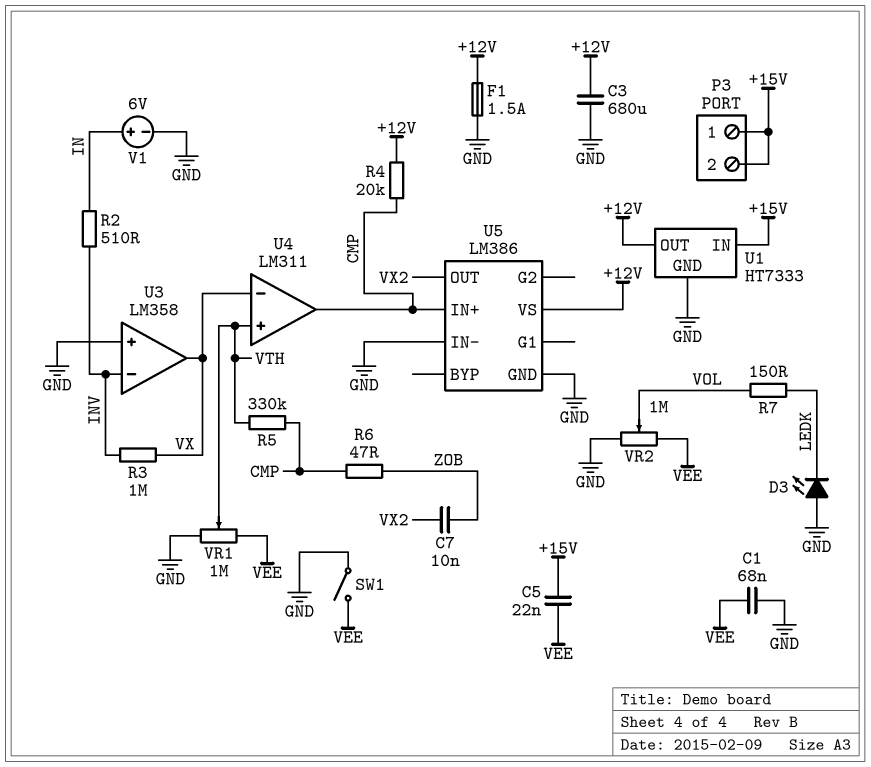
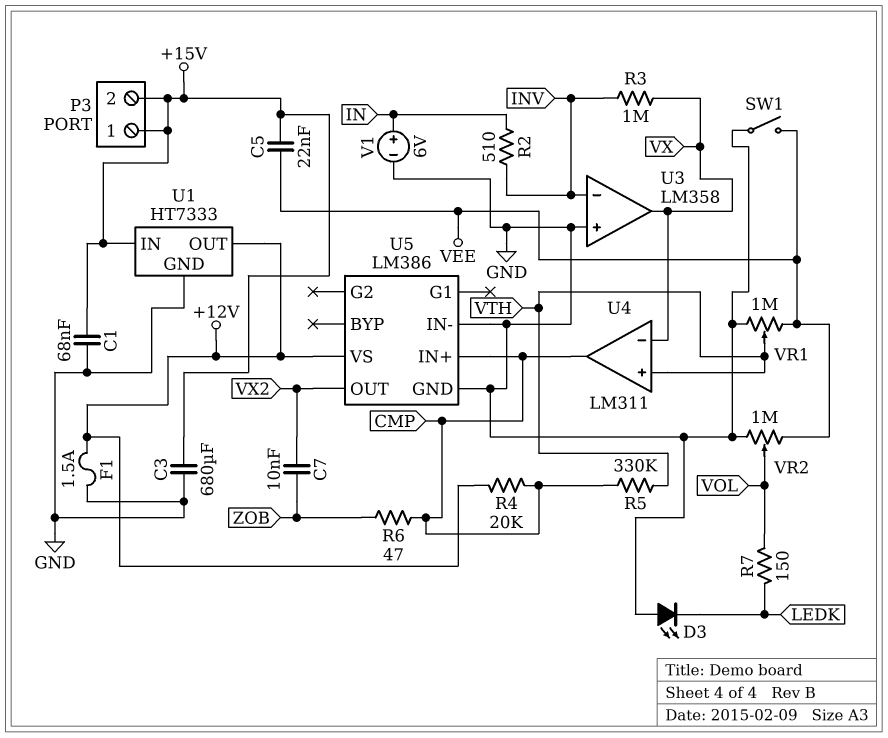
C1: 68nF (GND, VEE) -> 68nF (+15V, GND)
C3: 680uF (+12V, GND) -> 680uF (+15V, GND)

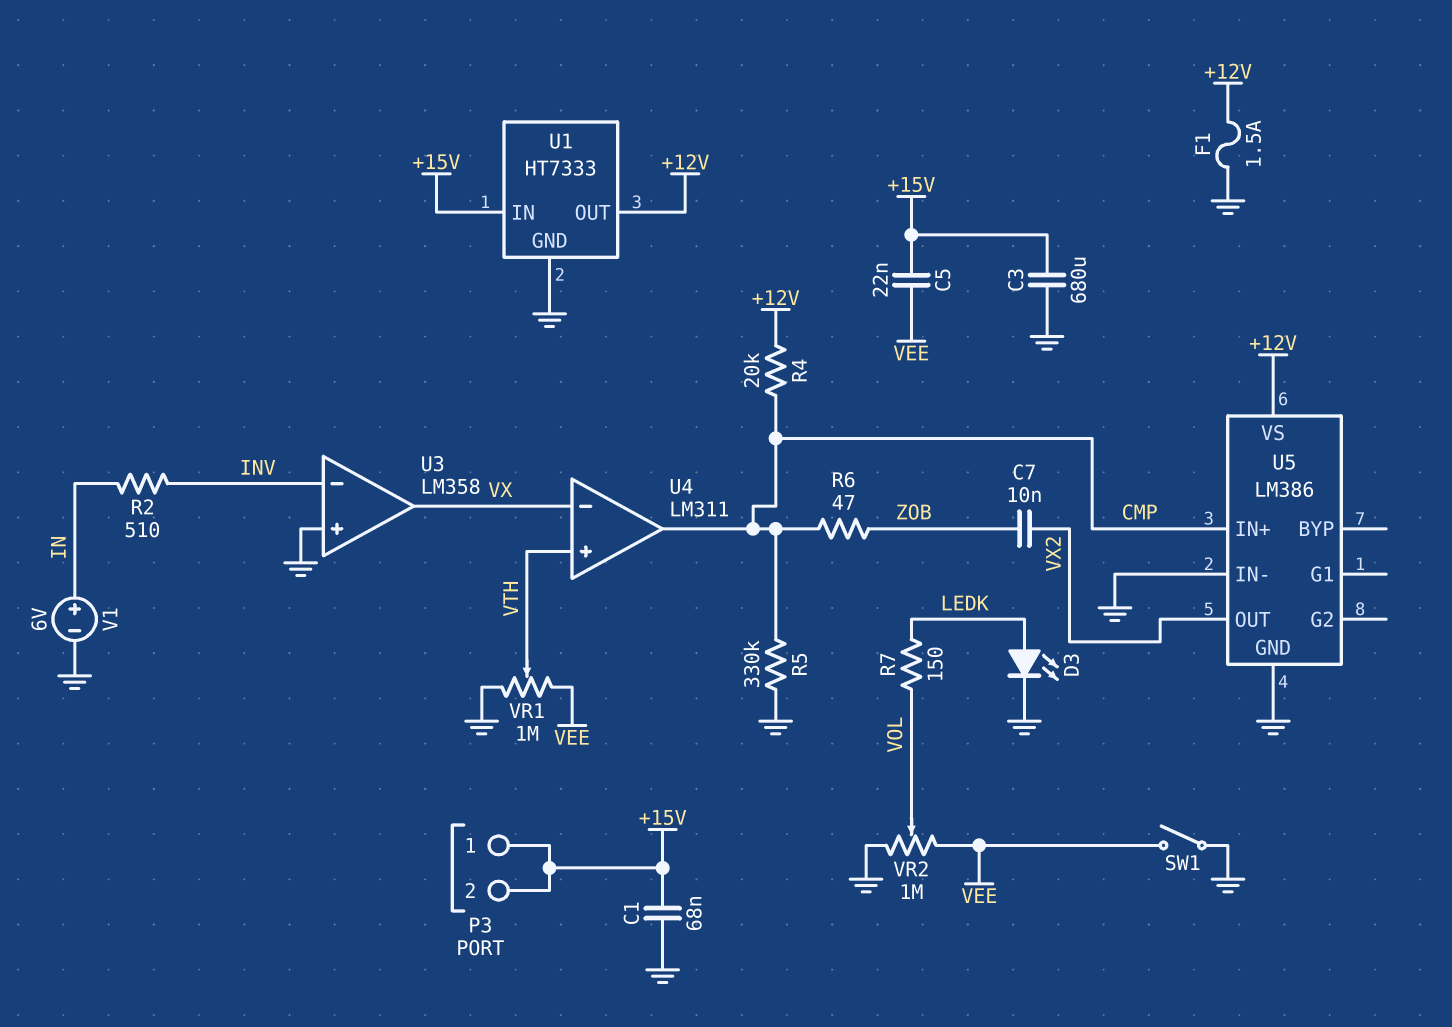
D3: LED (A GND, K LEDK) -> LED (A LEDK, K GND)
R3: 1M (INV, VX) -> none
R5: 330k (CMP, VTH) -> 330k (CMP, GND)

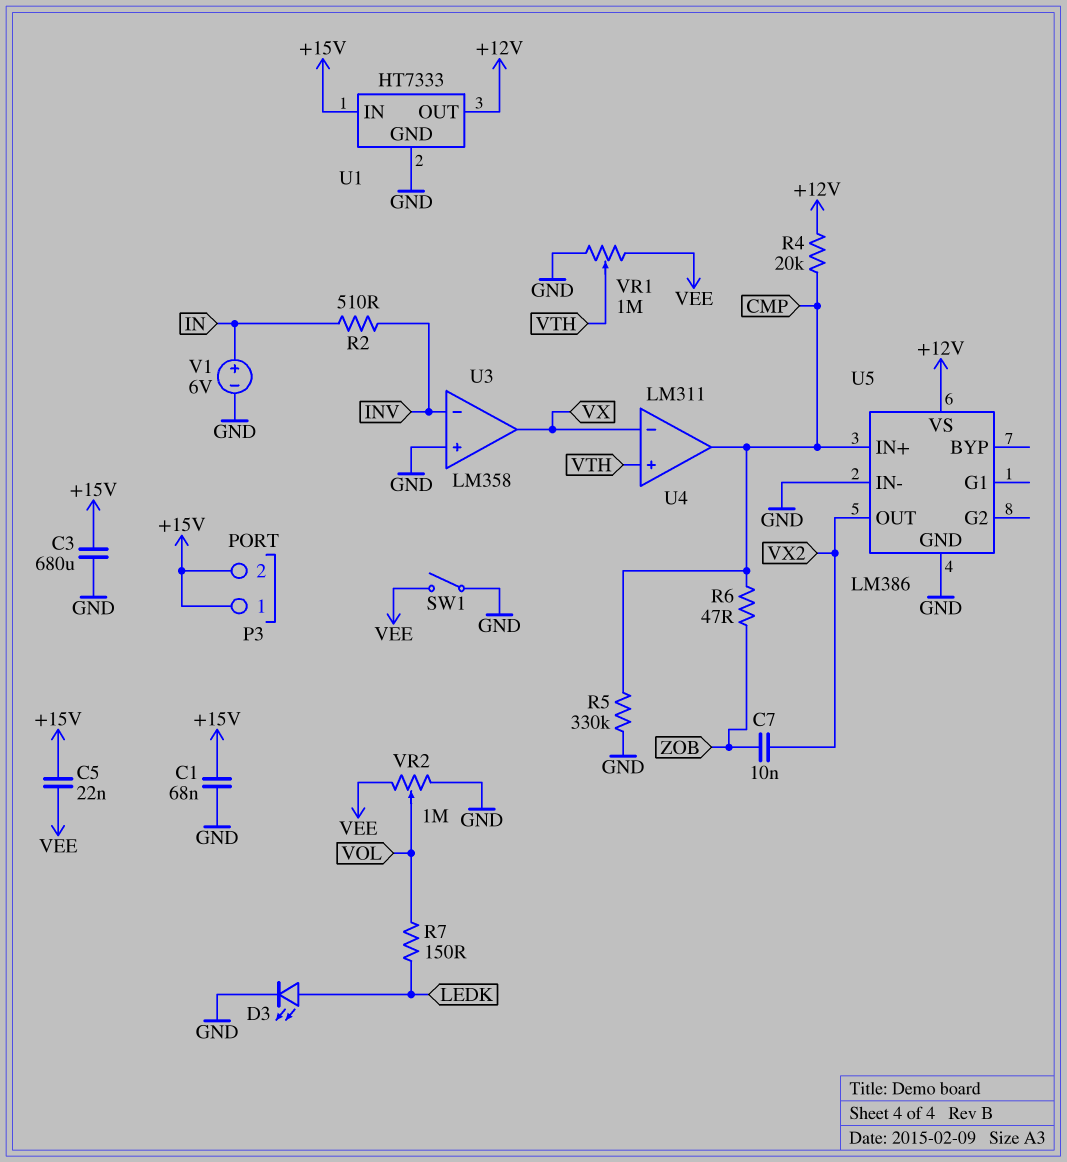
F1: 1.5A (+12V, GND) -> none

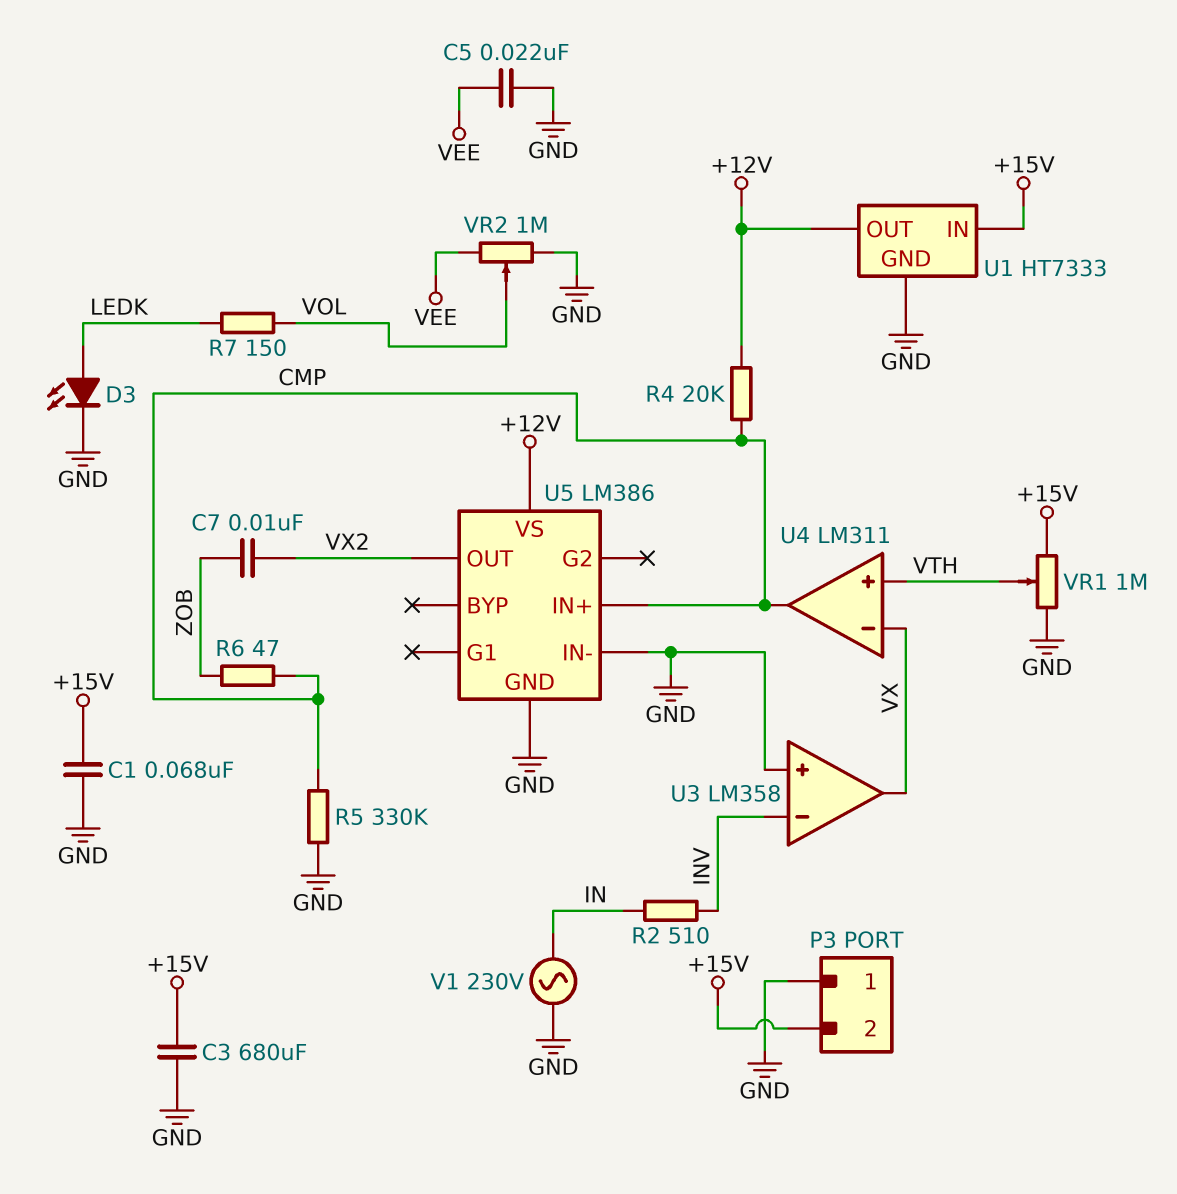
C5: 22nF (+15V, VEE) -> 22nF (GND, VEE)
P3 pin 1: +15V -> GND
SW1: switch (GND, VEE) -> none
V1: 6V (plus IN, minus GND) -> AC 230V (GND, IN)
VR1: 1M (GND, VEE, wiper VTH) -> 1M (+15V, GND, wiper VTH)

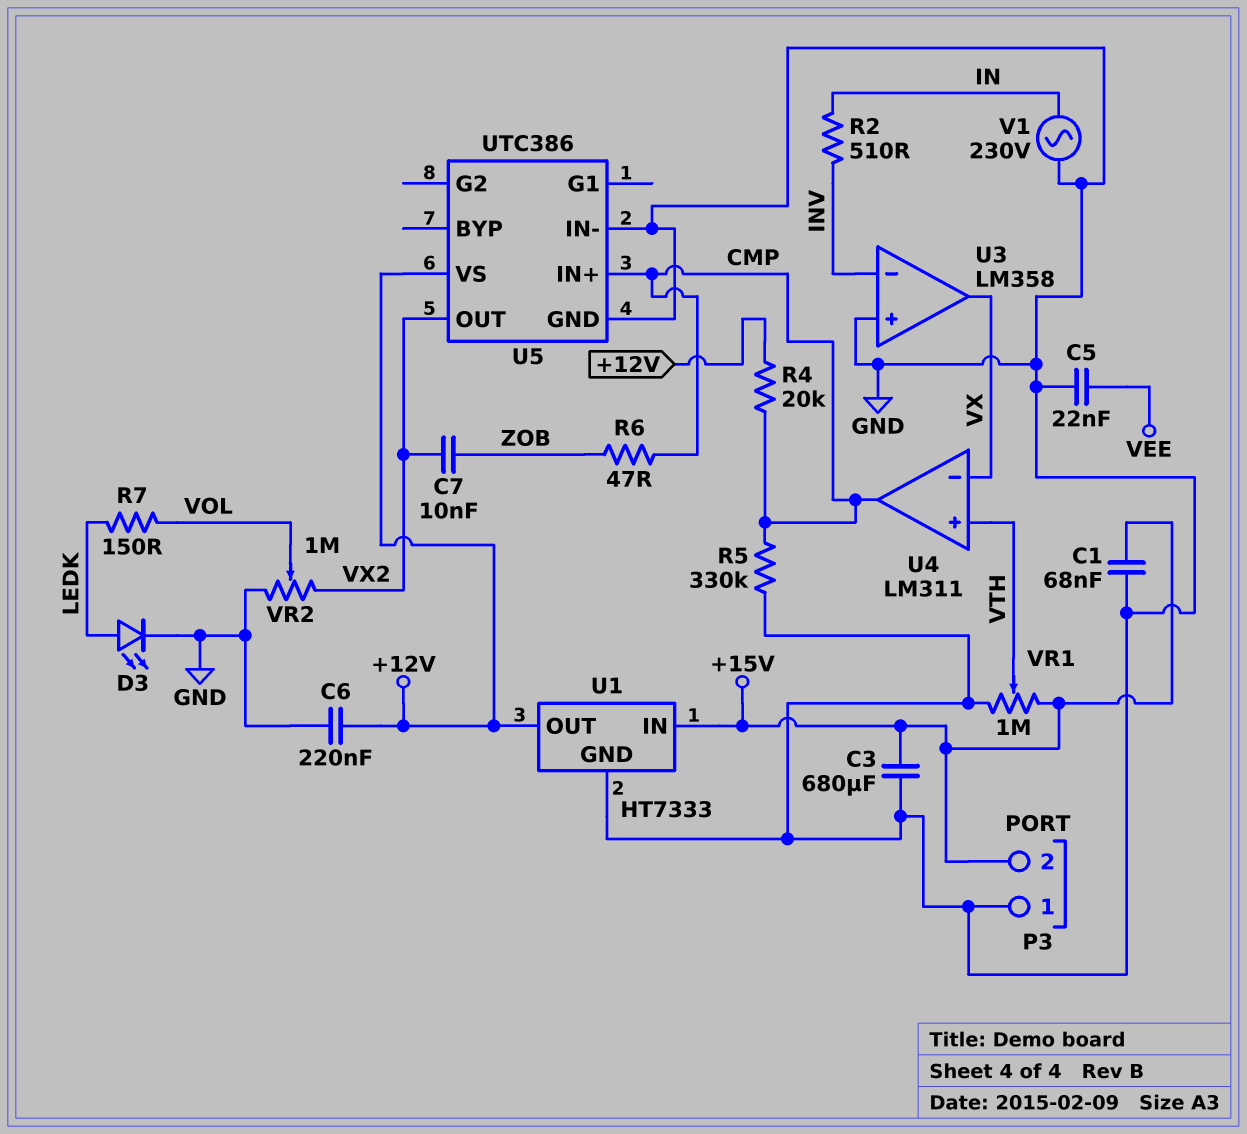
C6: none -> 220nF (+12V, GND)
U5: LM386 -> UTC386
VR2: 1M (GND, VEE, wiper VOL) -> 1M (GND, VX2, wiper VOL)

